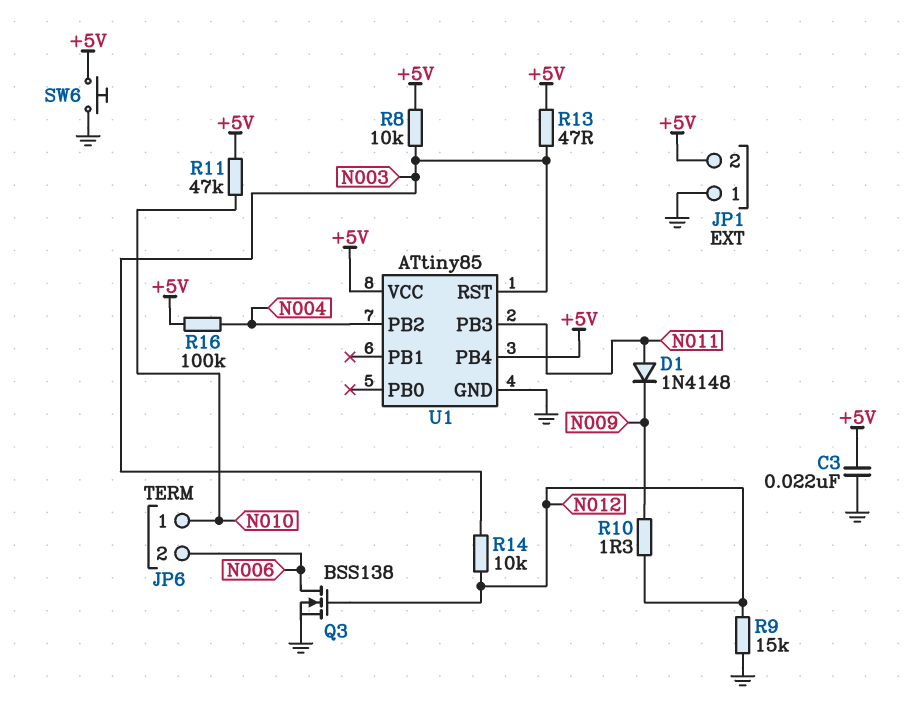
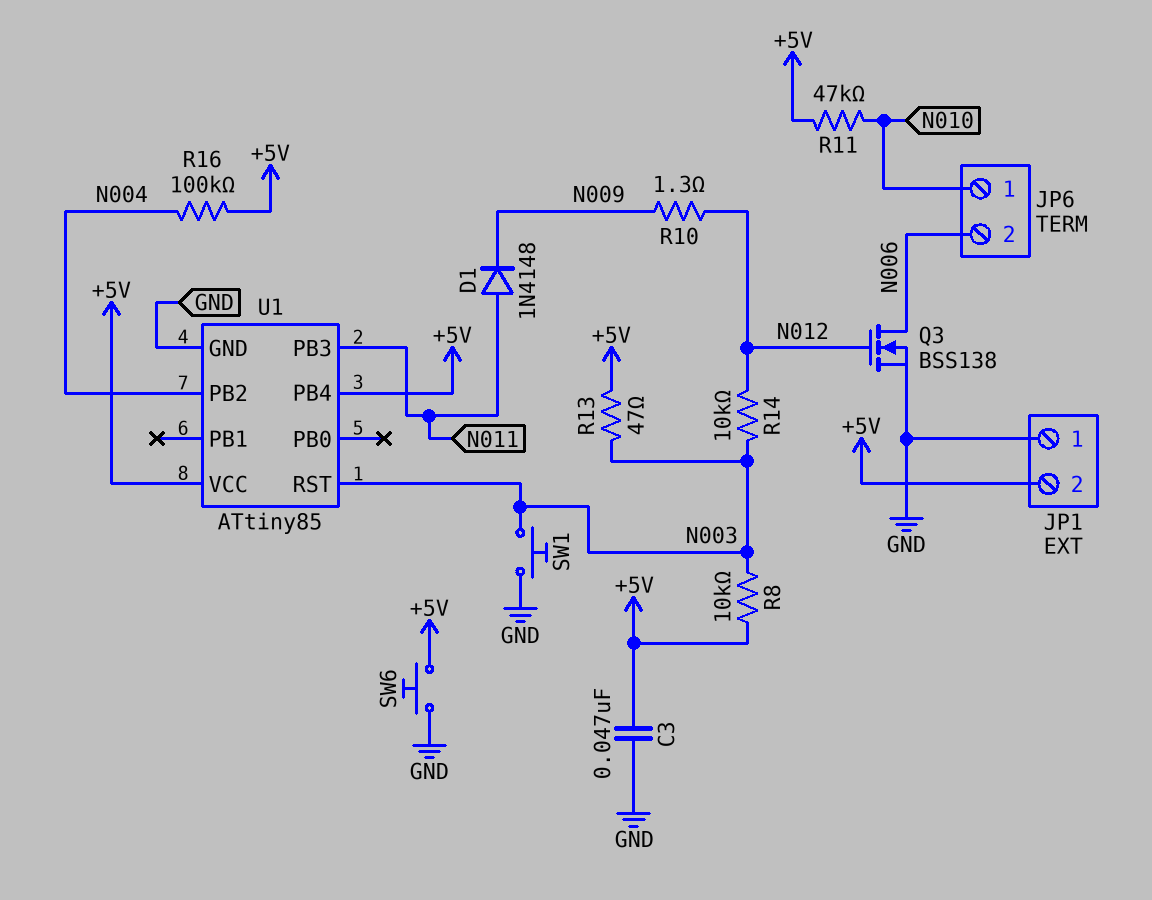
C3: 22nF (+5V, GND) -> 47nF (+5V, GND)
R9: 15k (GND, N012) -> none
SW1: none -> button (GND, N003)

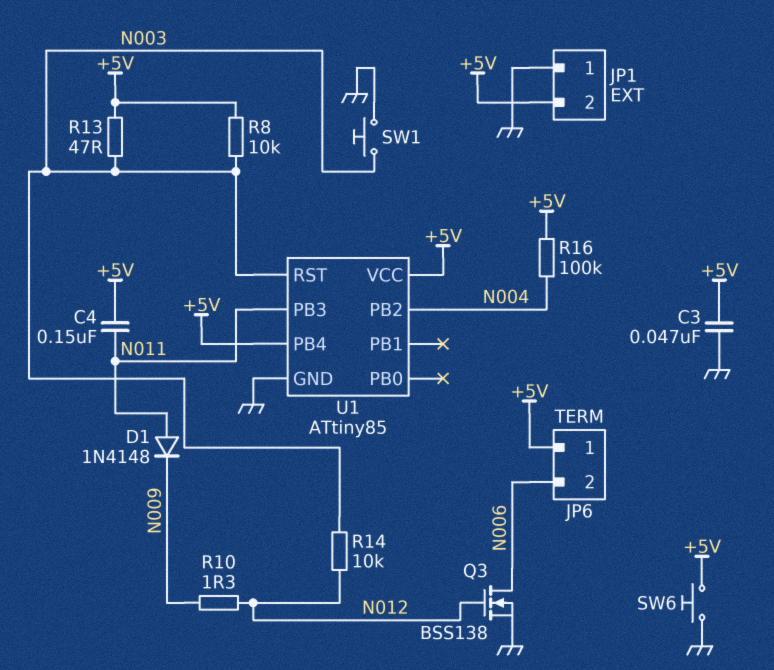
C4: none -> 150nF (+5V, N011)
JP6 pin 1: N010 -> +5V
R11: 47k (+5V, N010) -> none

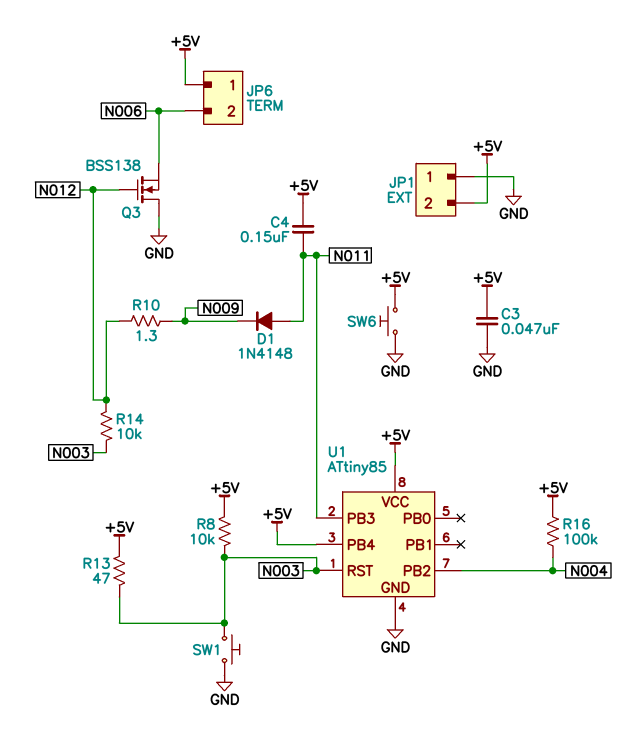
Q3: NMOS BSS138 (G N012, D N006, S GND) -> NMOS BSS138 (G N012, D GND, S N006)

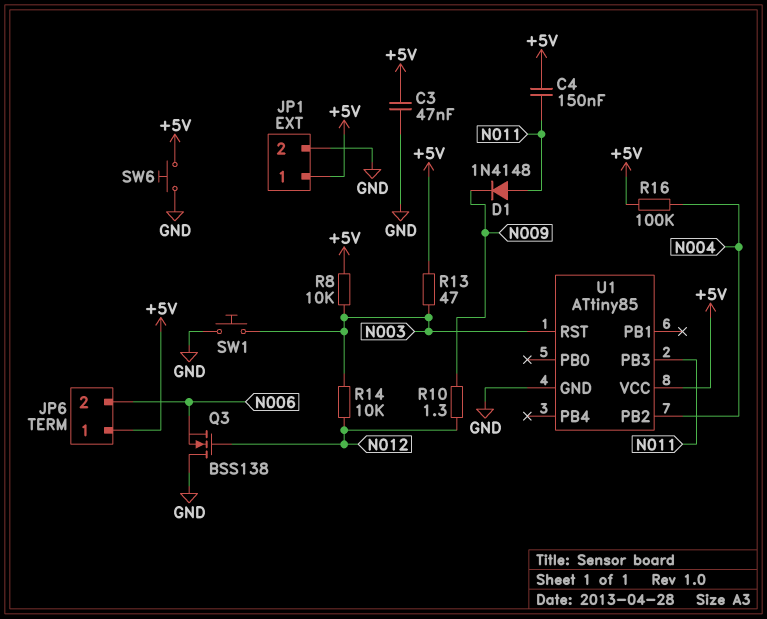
JP1 pin 1: GND -> +5V
JP1 pin 2: +5V -> GND
U1 pin PB4: +5V -> none

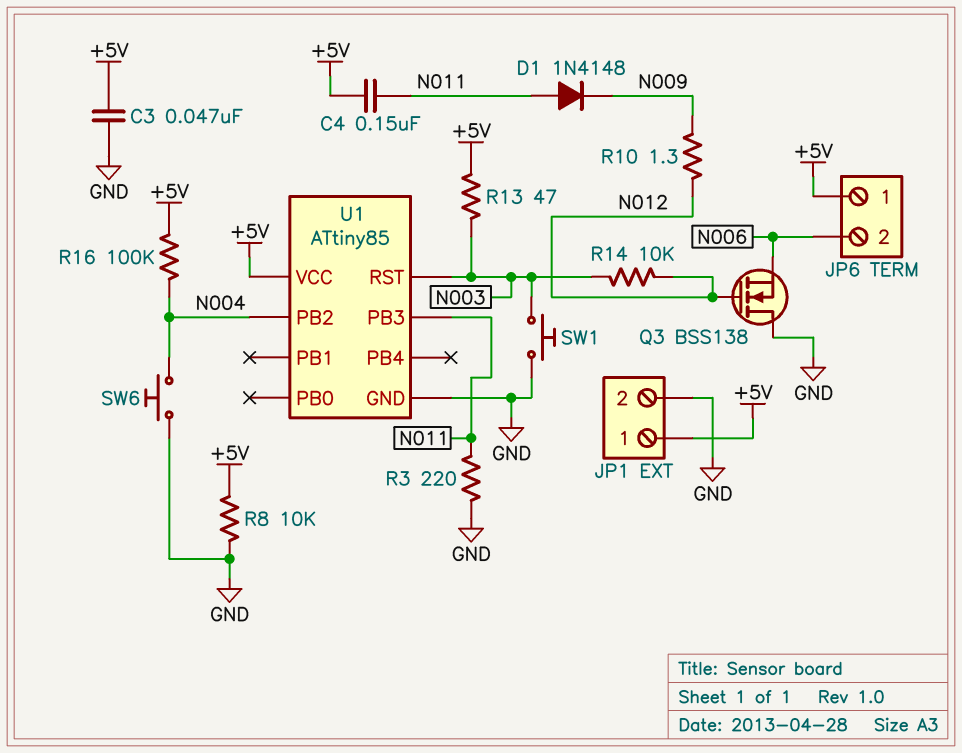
R3: none -> 220 (GND, N011)
R8: 10k (+5V, N003) -> 10k (+5V, GND)
SW6: button (+5V, GND) -> button (GND, N004)

